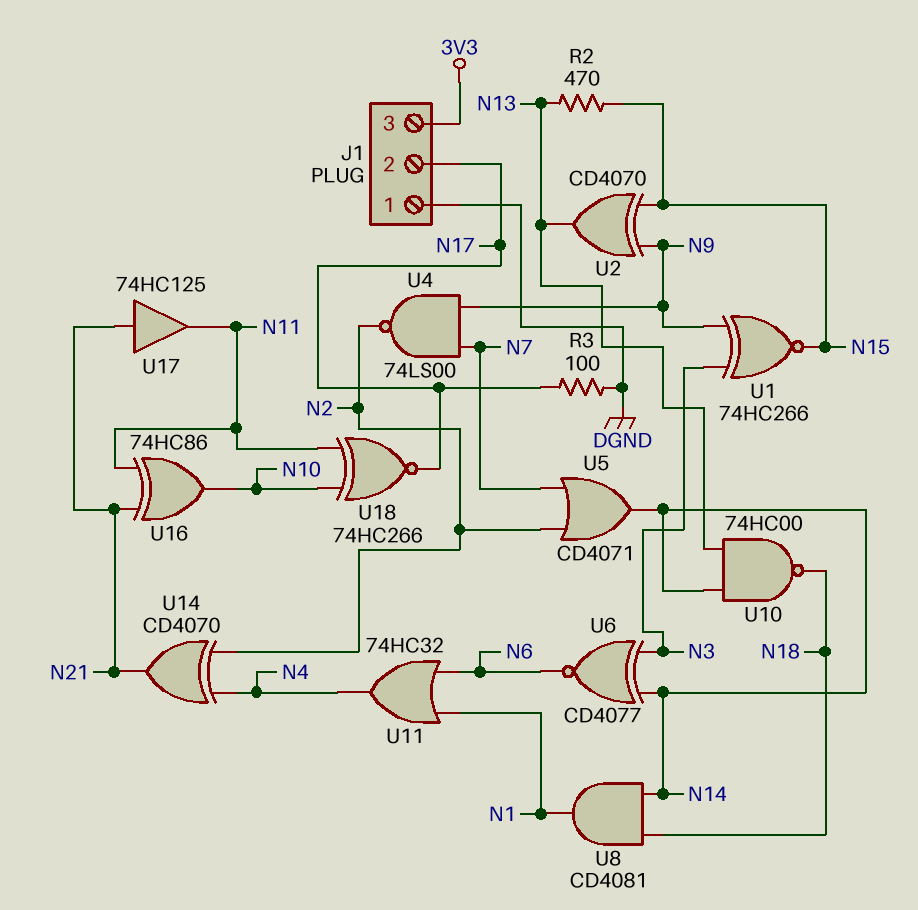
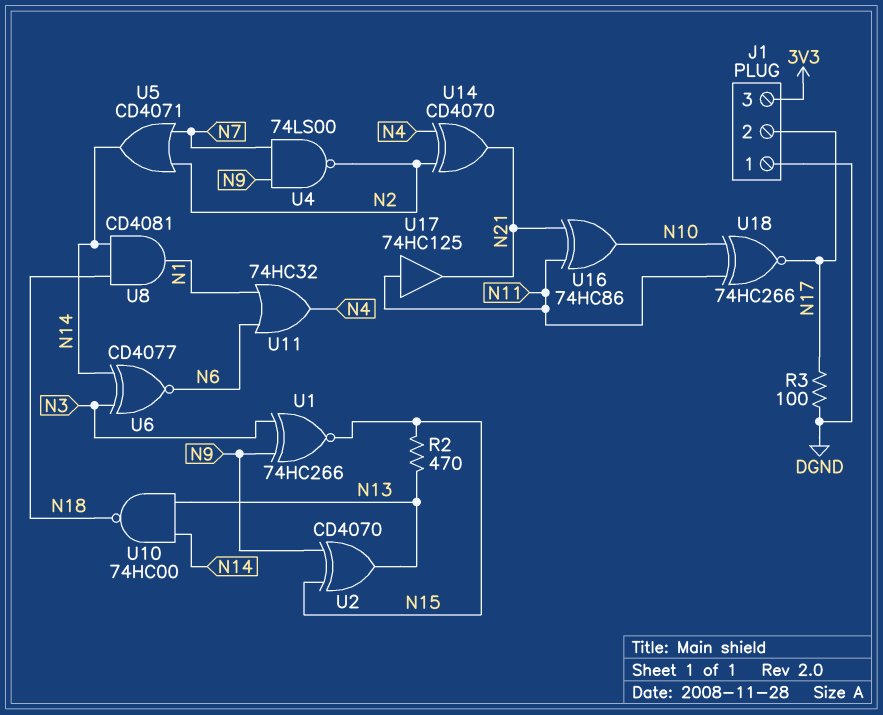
U17: buffer 74HC125 (in N21, out N11) -> buffer 74HC125 (in N11, out N21)

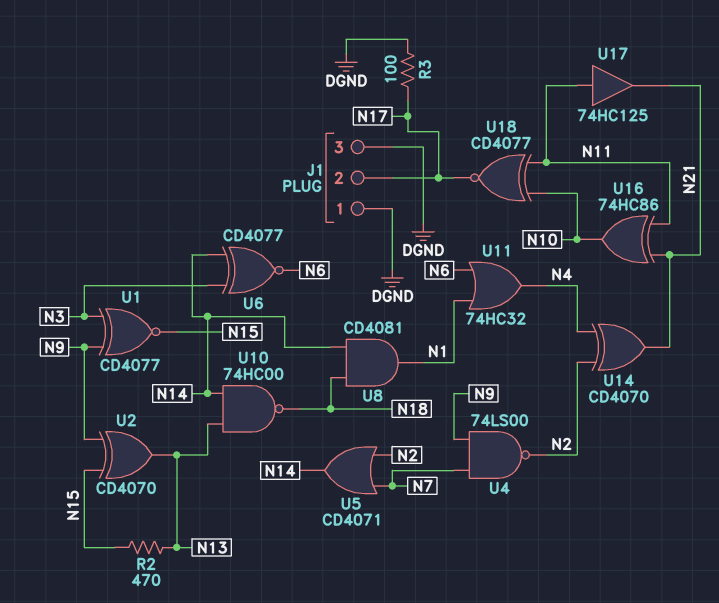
J1 pin 3: 3V3 -> DGND
U1: XNOR 74HC266 (in N3, in N9, out N15) -> XNOR CD4077 (in N3, in N9, out N15)
U18: XNOR 74HC266 (in N10, in N11, out N17) -> XNOR CD4077 (in N10, in N11, out N17)

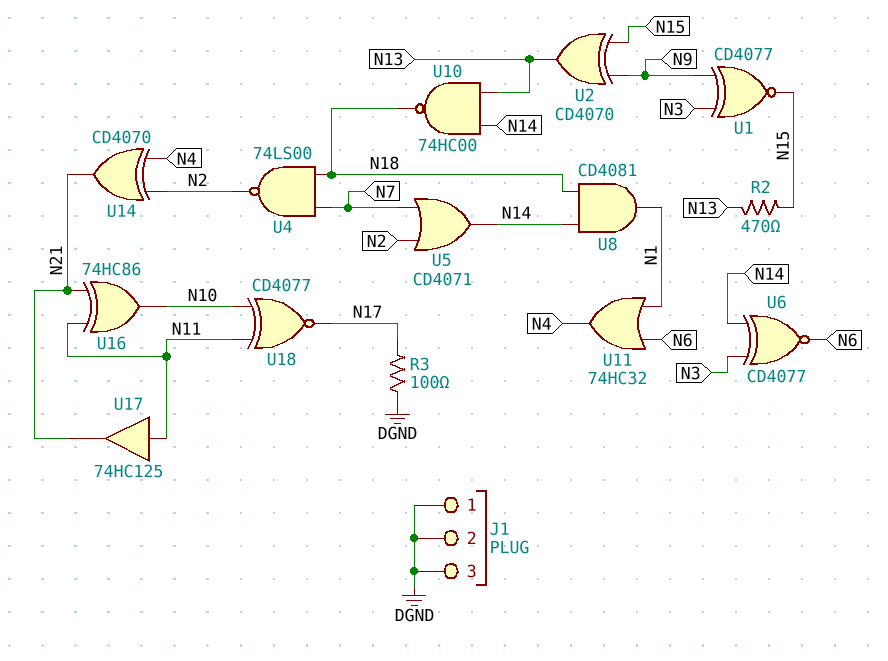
J1 pin 2: N17 -> DGND
U4: NAND 74LS00 (in N7, in N9, out N2) -> NAND 74LS00 (in N7, in N18, out N2)

